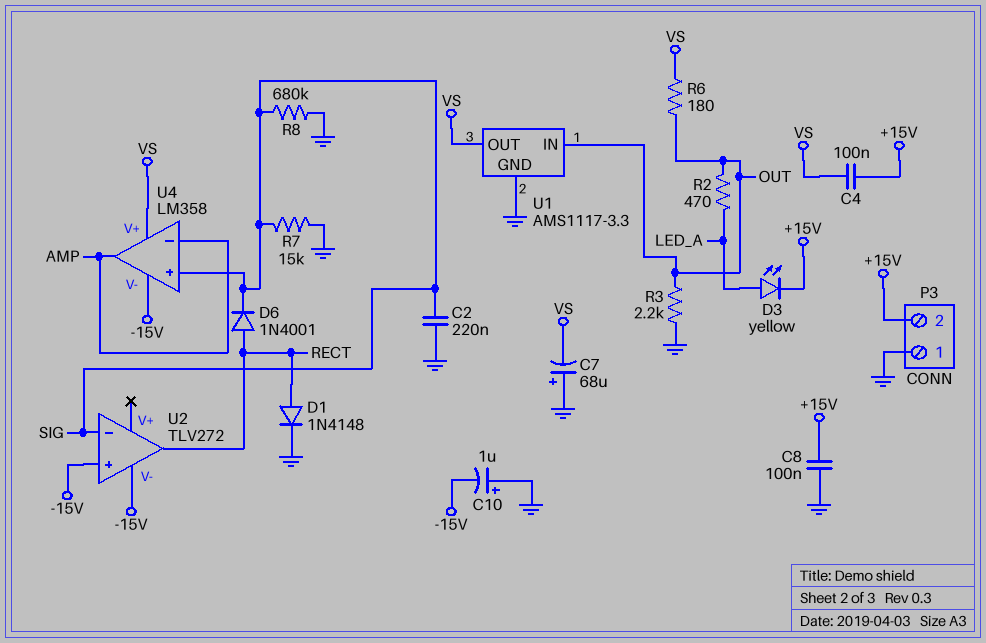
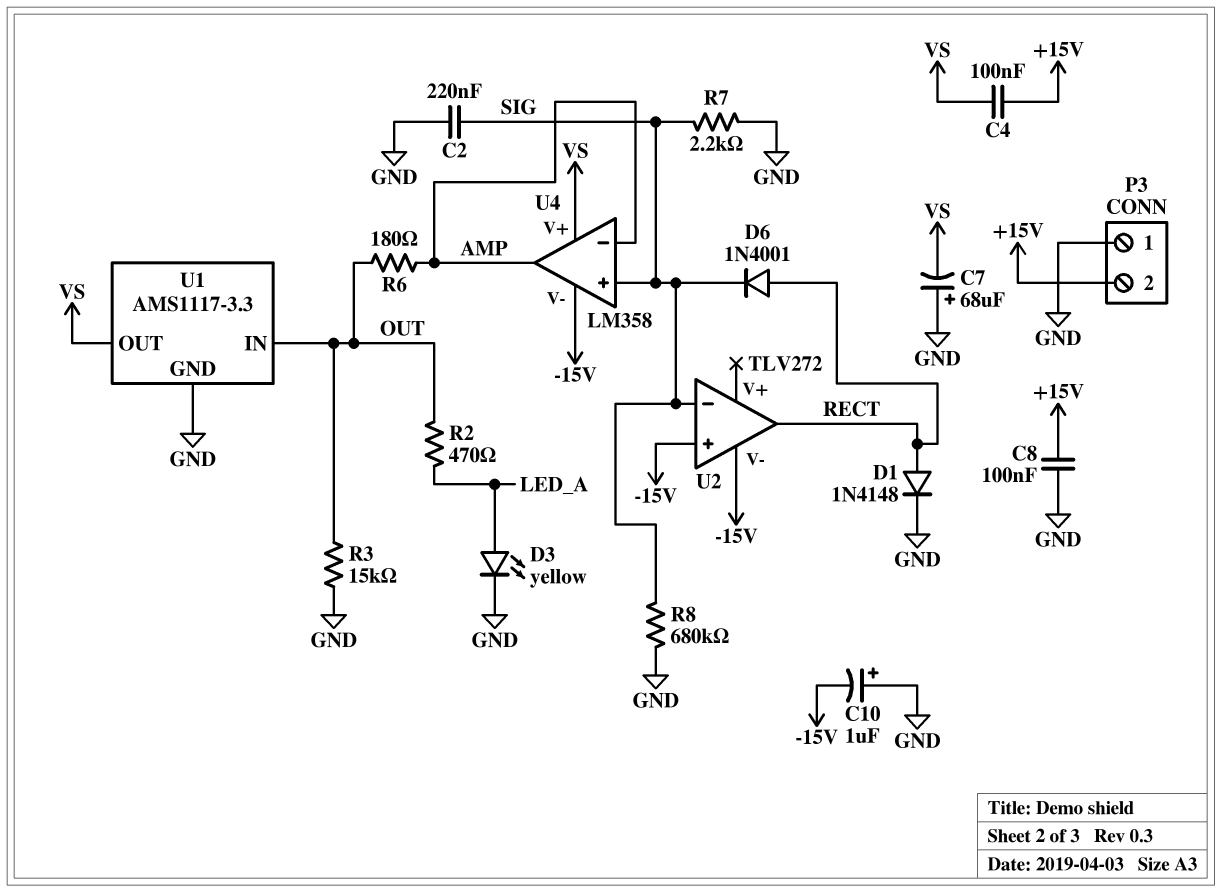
D3: LED yellow (A LED_A, K +15V) -> LED yellow (A LED_A, K GND)
R3: 2.2k (GND, OUT) -> 15k (GND, OUT)
R6: 180 (OUT, VS) -> 180 (AMP, OUT)
R7: 15k (GND, SIG) -> 2.2k (GND, SIG)

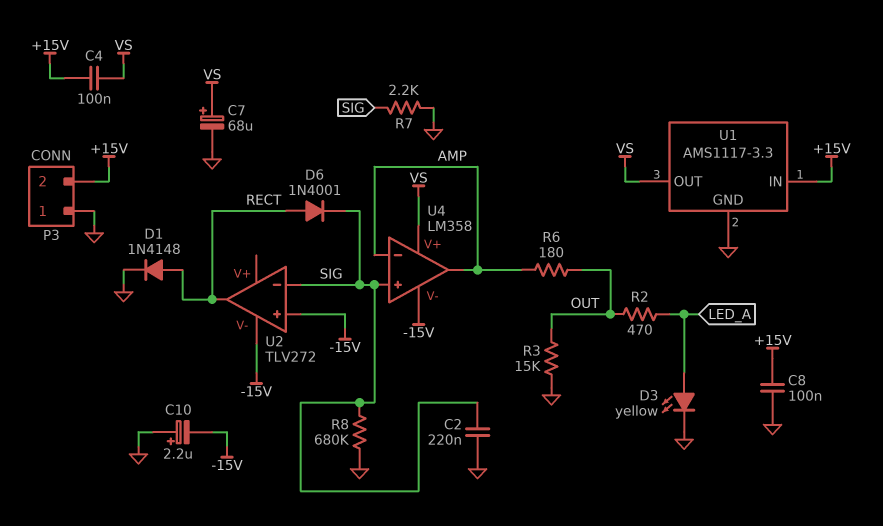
C7: 68uF (plus GND, minus VS) -> 68uF (plus VS, minus GND)
C10: 1uF (plus GND, minus -15V) -> 2.2uF (plus GND, minus -15V)
U1 pin IN: OUT -> +15V

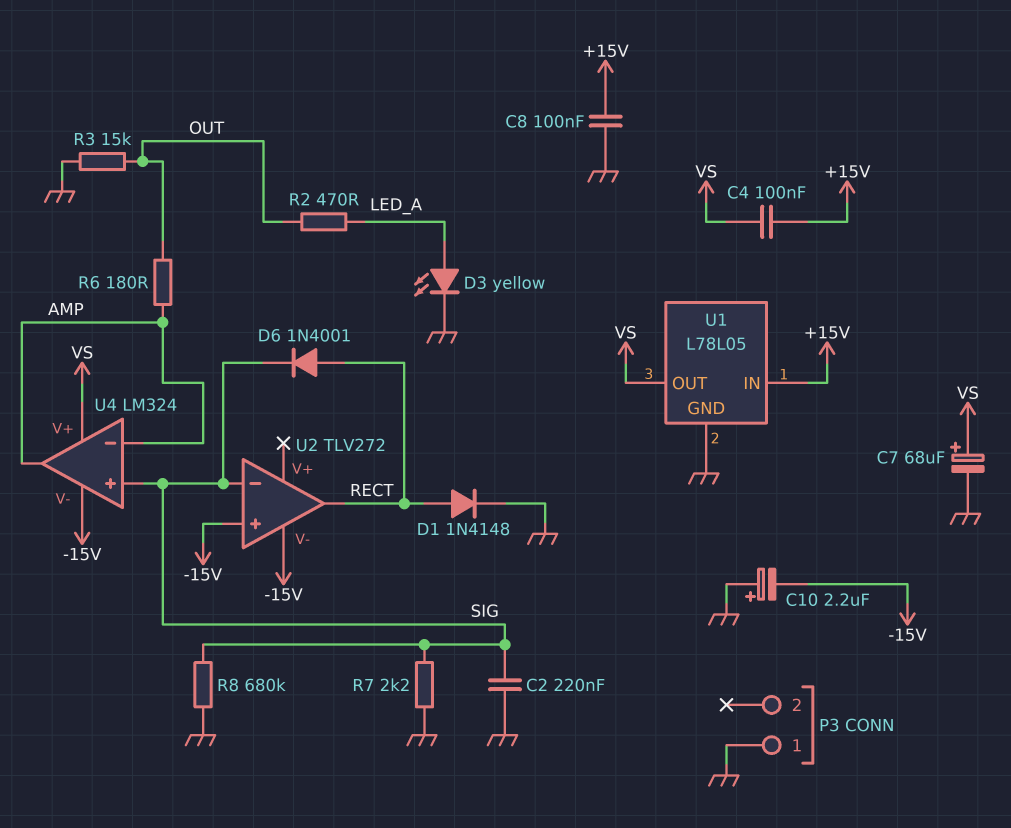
P3 pin 2: +15V -> none
U1: AMS1117-3.3 -> L78L05
U4: LM358 -> LM324

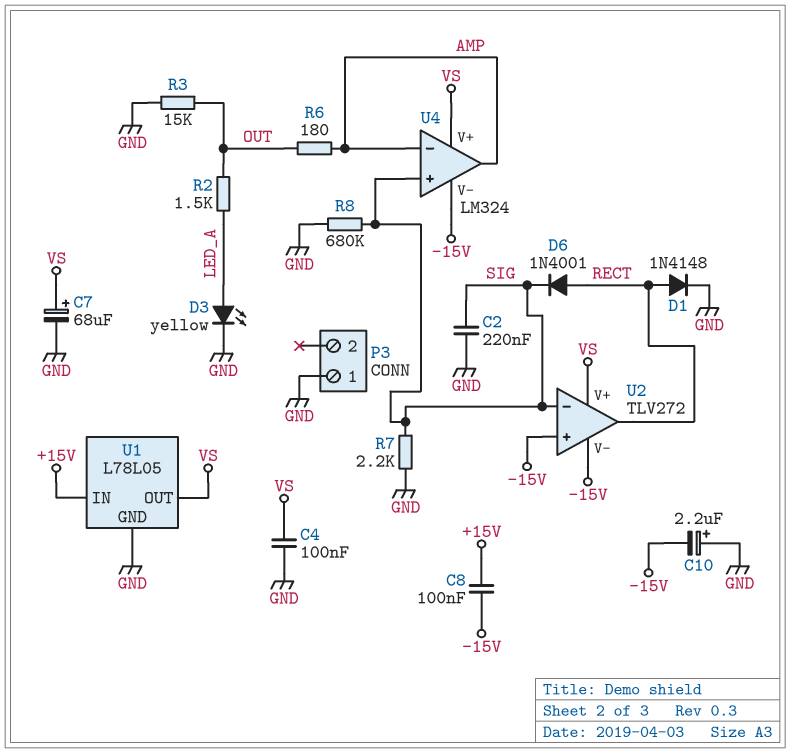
C4: 100nF (+15V, VS) -> 100nF (GND, VS)
C8: 100nF (+15V, GND) -> 100nF (+15V, -15V)
R2: 470 (LED_A, OUT) -> 1.5k (LED_A, OUT)
U2 pin V+: none -> VS

